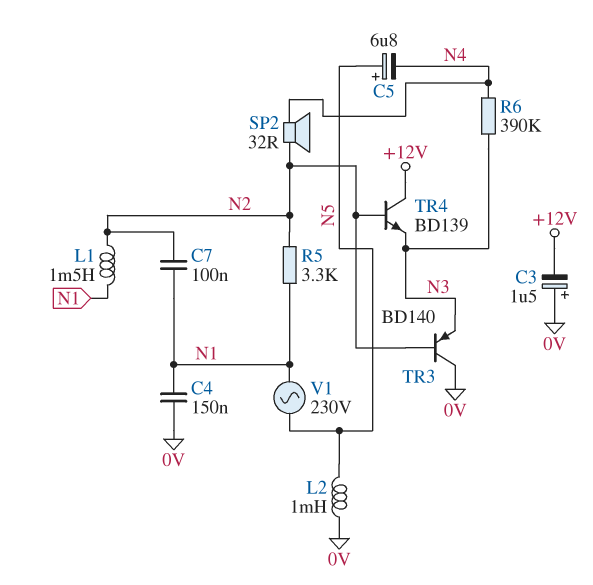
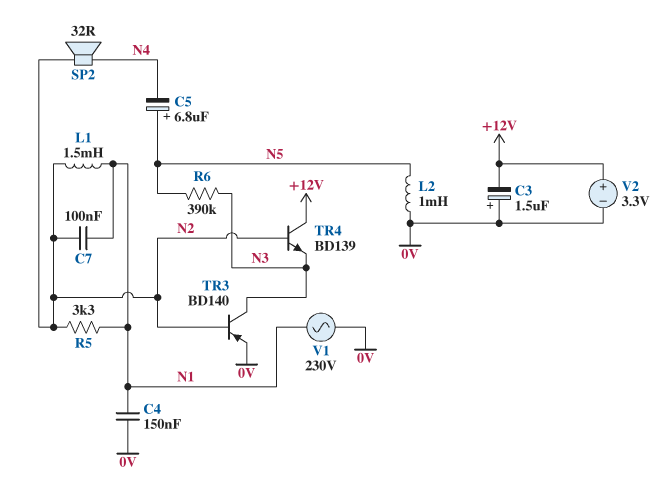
R6: 390k (N3, N4) -> 390k (N3, N5)
TR3: PNP BD140 (B N2, C 0V, E N3) -> PNP BD140 (B N2, C N3, E 0V)
V1: AC 230V (N1, N5) -> AC 230V (0V, N1)
V2: none -> 3.3V (plus +12V, minus 0V)

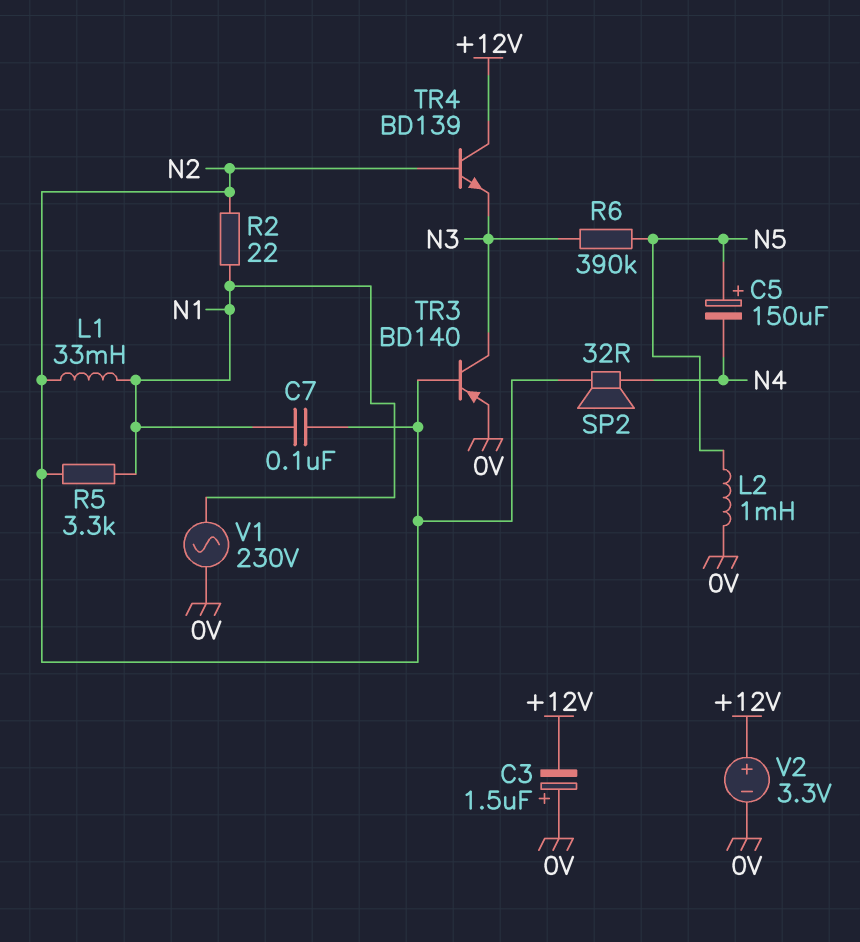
C4: 150nF (0V, N1) -> none
C5: 6.8uF (plus N5, minus N4) -> 150uF (plus N5, minus N4)
L1: 1.5mH (N1, N2) -> 33mH (N1, N2)
R2: none -> 22 (N1, N2)

